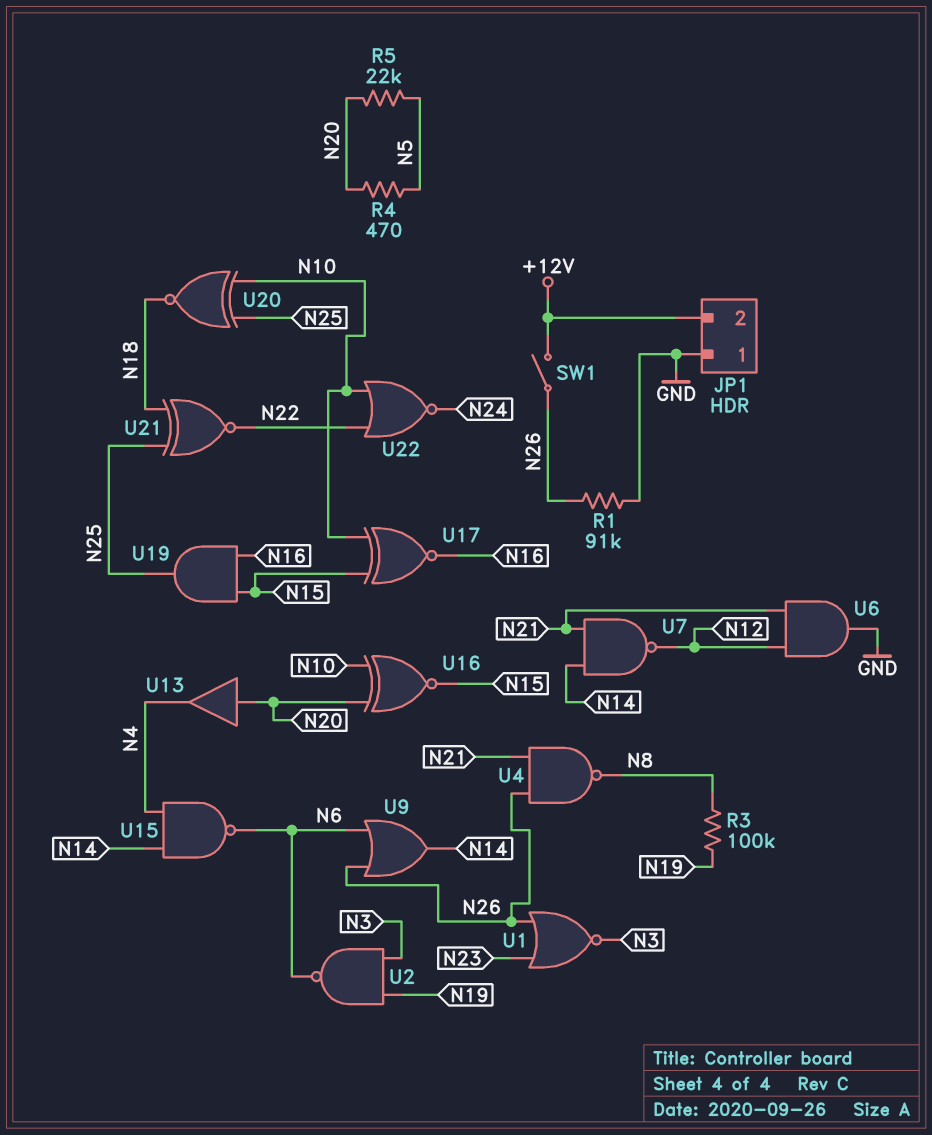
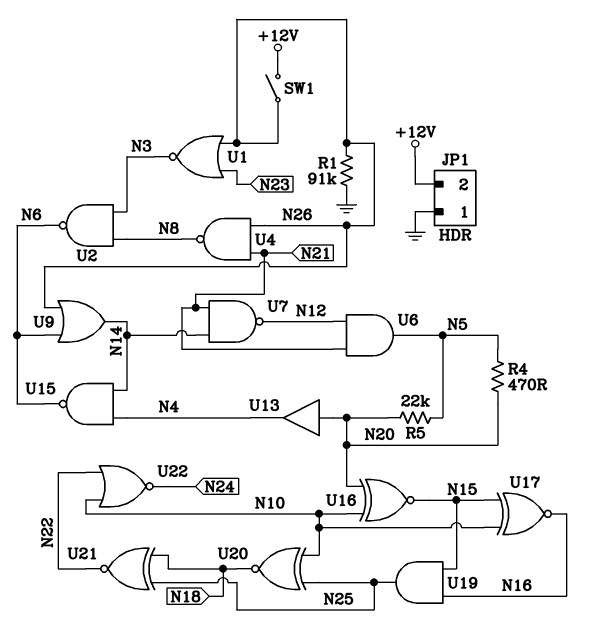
R3: 100k (N8, N19) -> none
U2: NAND (in N3, in N19, out N6) -> NAND (in N3, in N8, out N6)
U6: AND (in N12, in N21, out GND) -> AND (in N12, in N21, out N5)

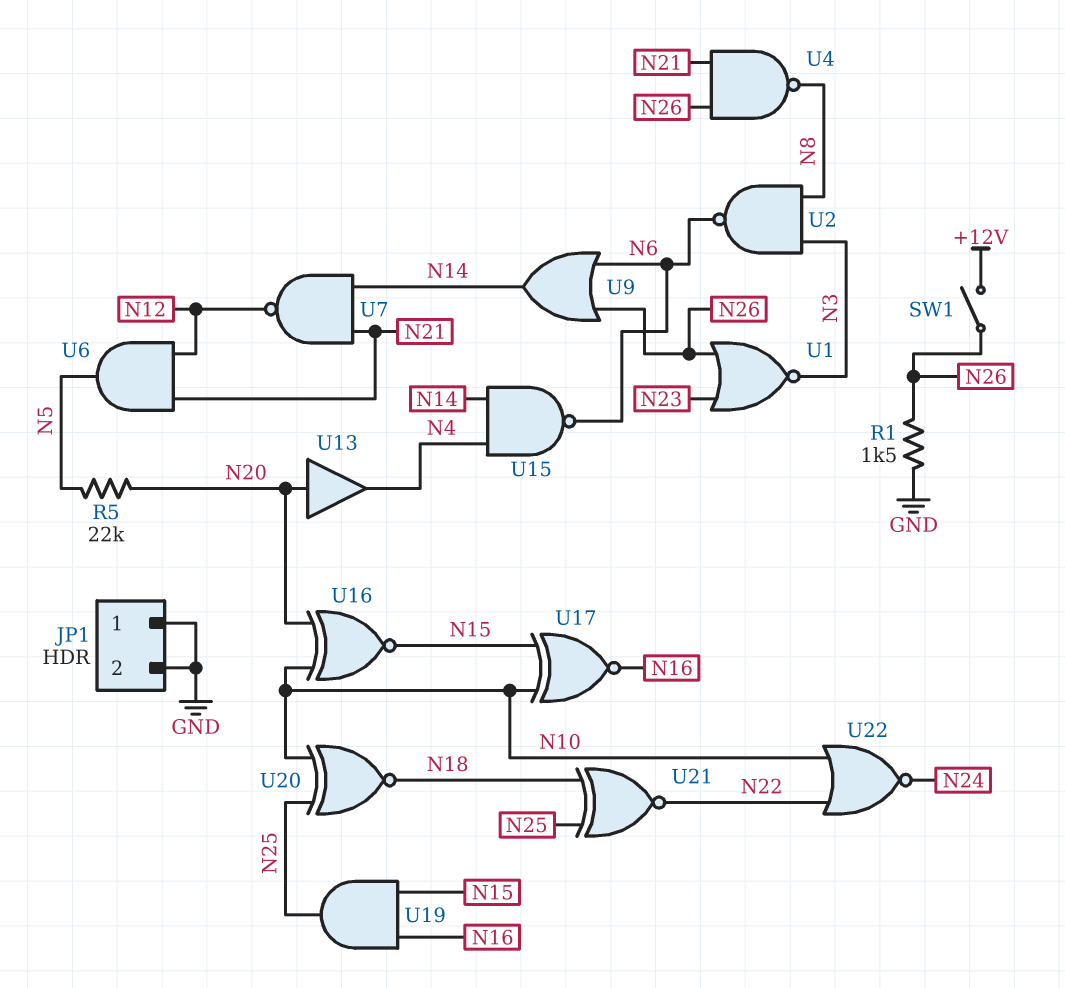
JP1 pin 2: +12V -> GND
R1: 91k (GND, N26) -> 1.5k (GND, N26)
R4: 470 (N5, N20) -> none

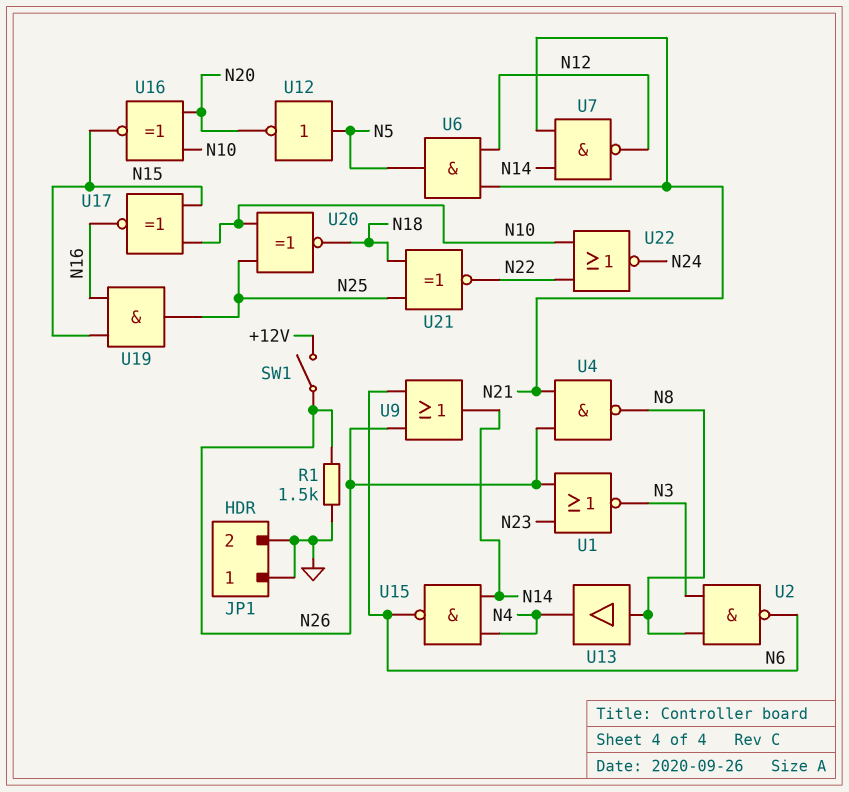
R5: 22k (N5, N20) -> none
U12: none -> NOT (in N5, out N20)
U13: buffer (in N20, out N4) -> buffer (in N8, out N4)

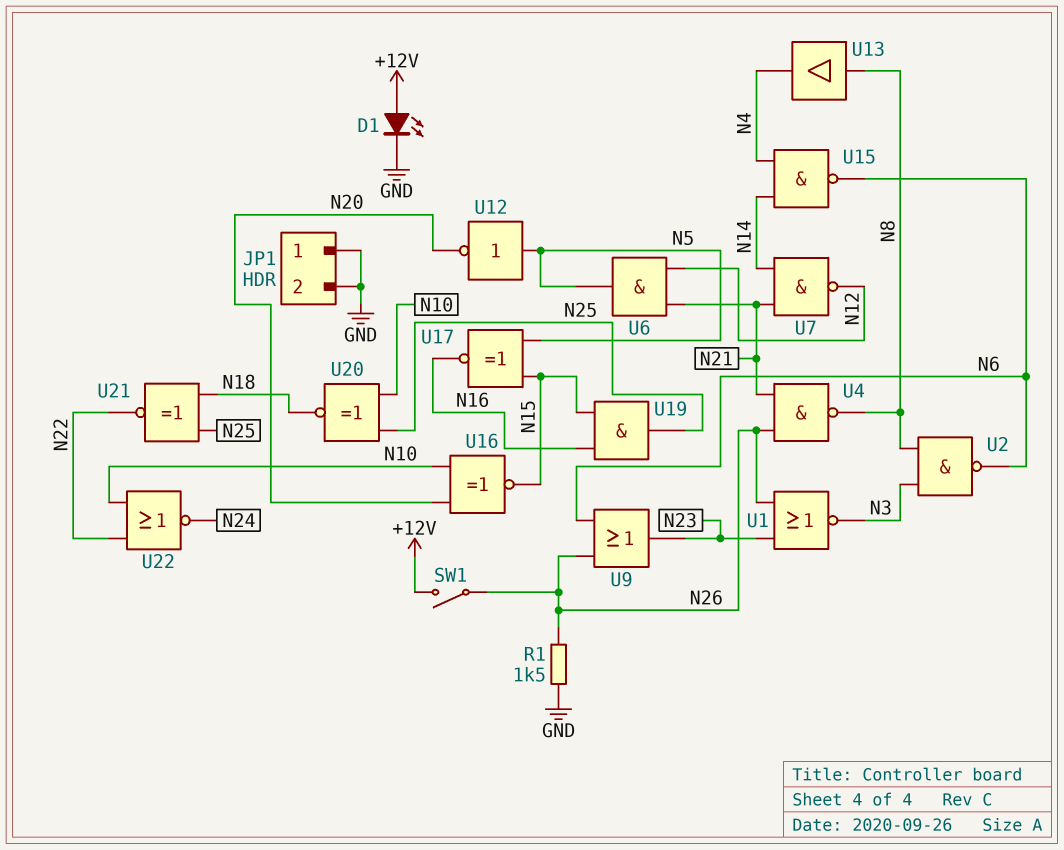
D1: none -> LED (A +12V, K GND)
U9: OR (in N6, in N26, out N14) -> OR (in N6, in N26, out N23)
U17: XNOR (in N10, in N15, out N16) -> XNOR (in N5, in N15, out N16)

